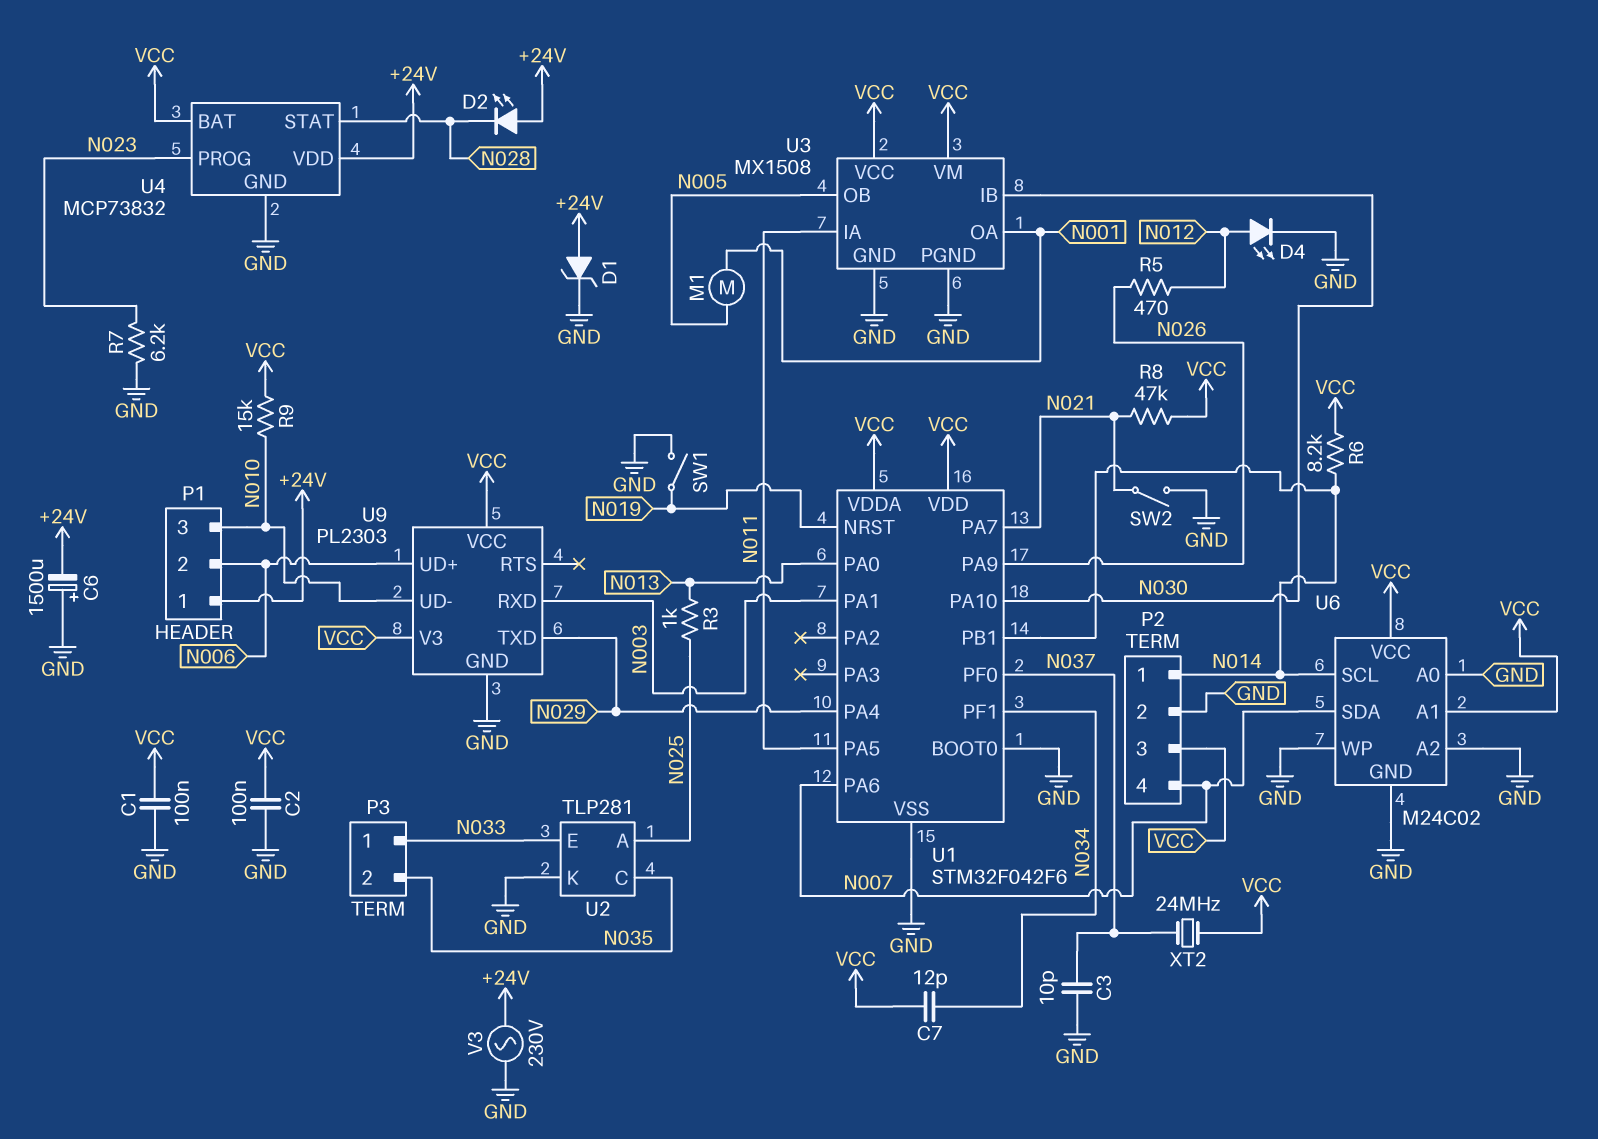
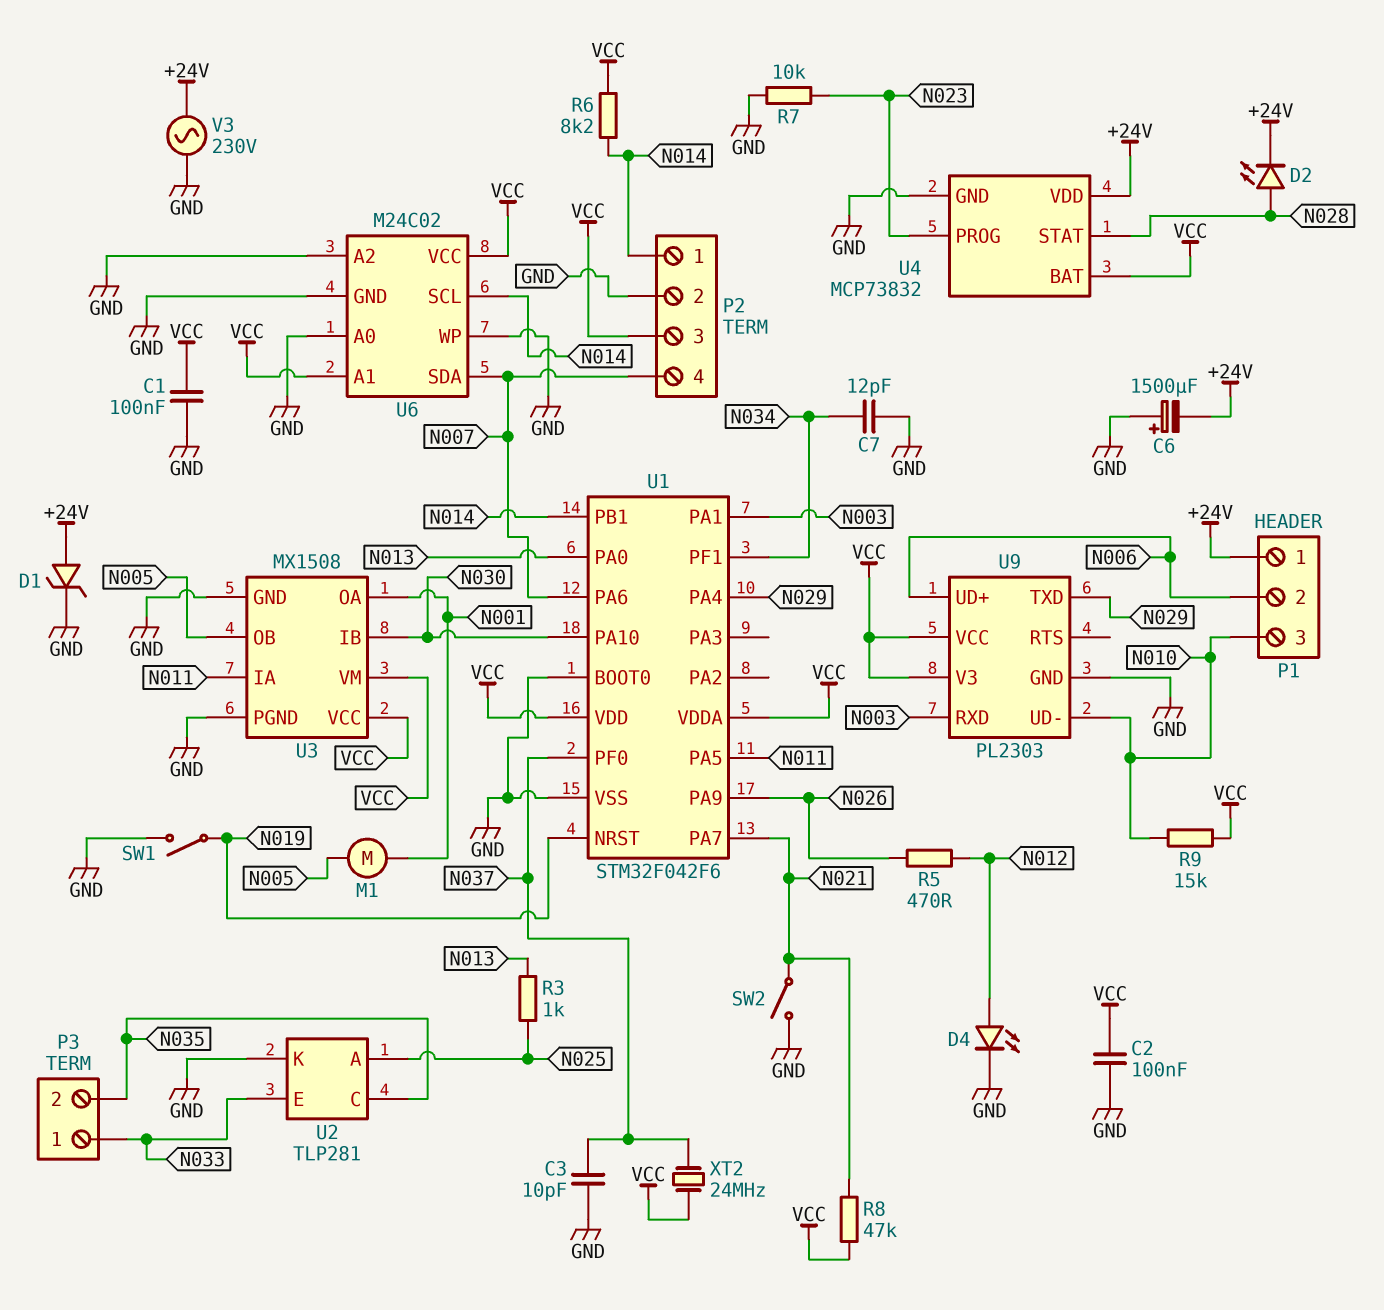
C7: 12pF (N034, VCC) -> 12pF (GND, N034)
D2: LED (A +24V, K N028) -> LED (A N028, K +24V)
R7: 6.2k (GND, N023) -> 10k (GND, N023)

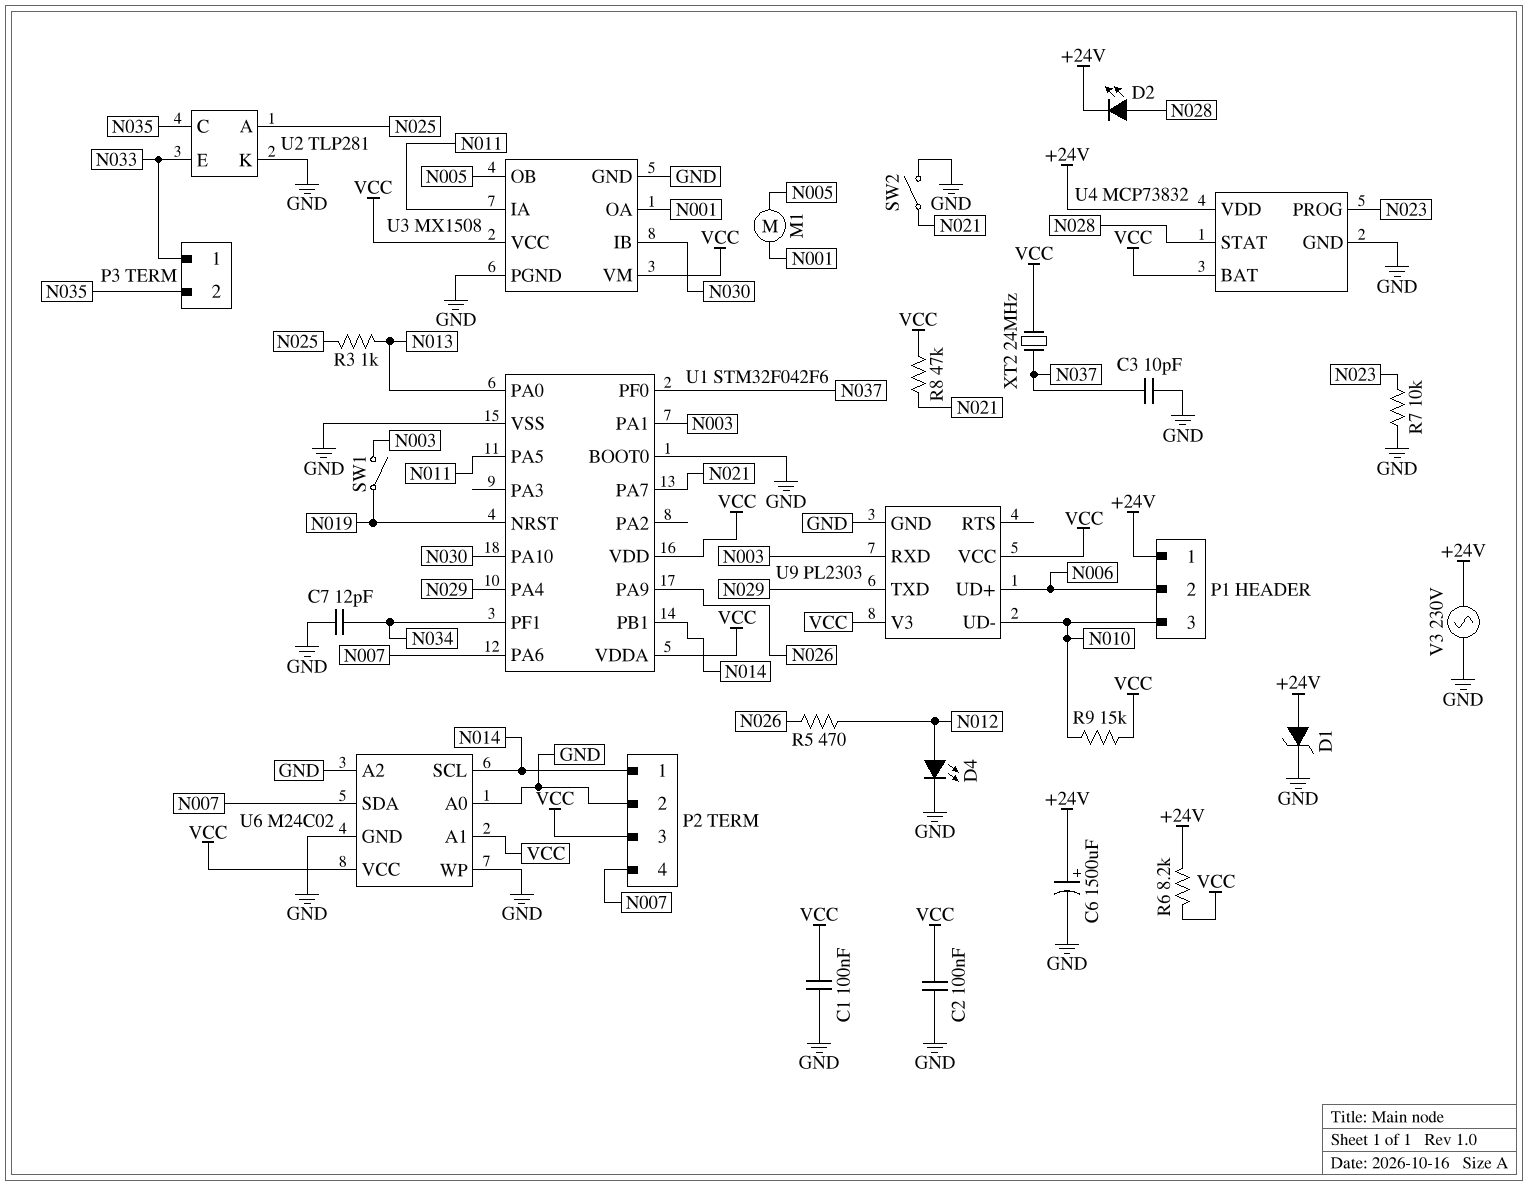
C6: 1500uF (plus GND, minus +24V) -> 1500uF (plus +24V, minus GND)
R6: 8.2k (N014, VCC) -> 8.2k (+24V, VCC)
SW1: switch (GND, N019) -> switch (N003, N019)

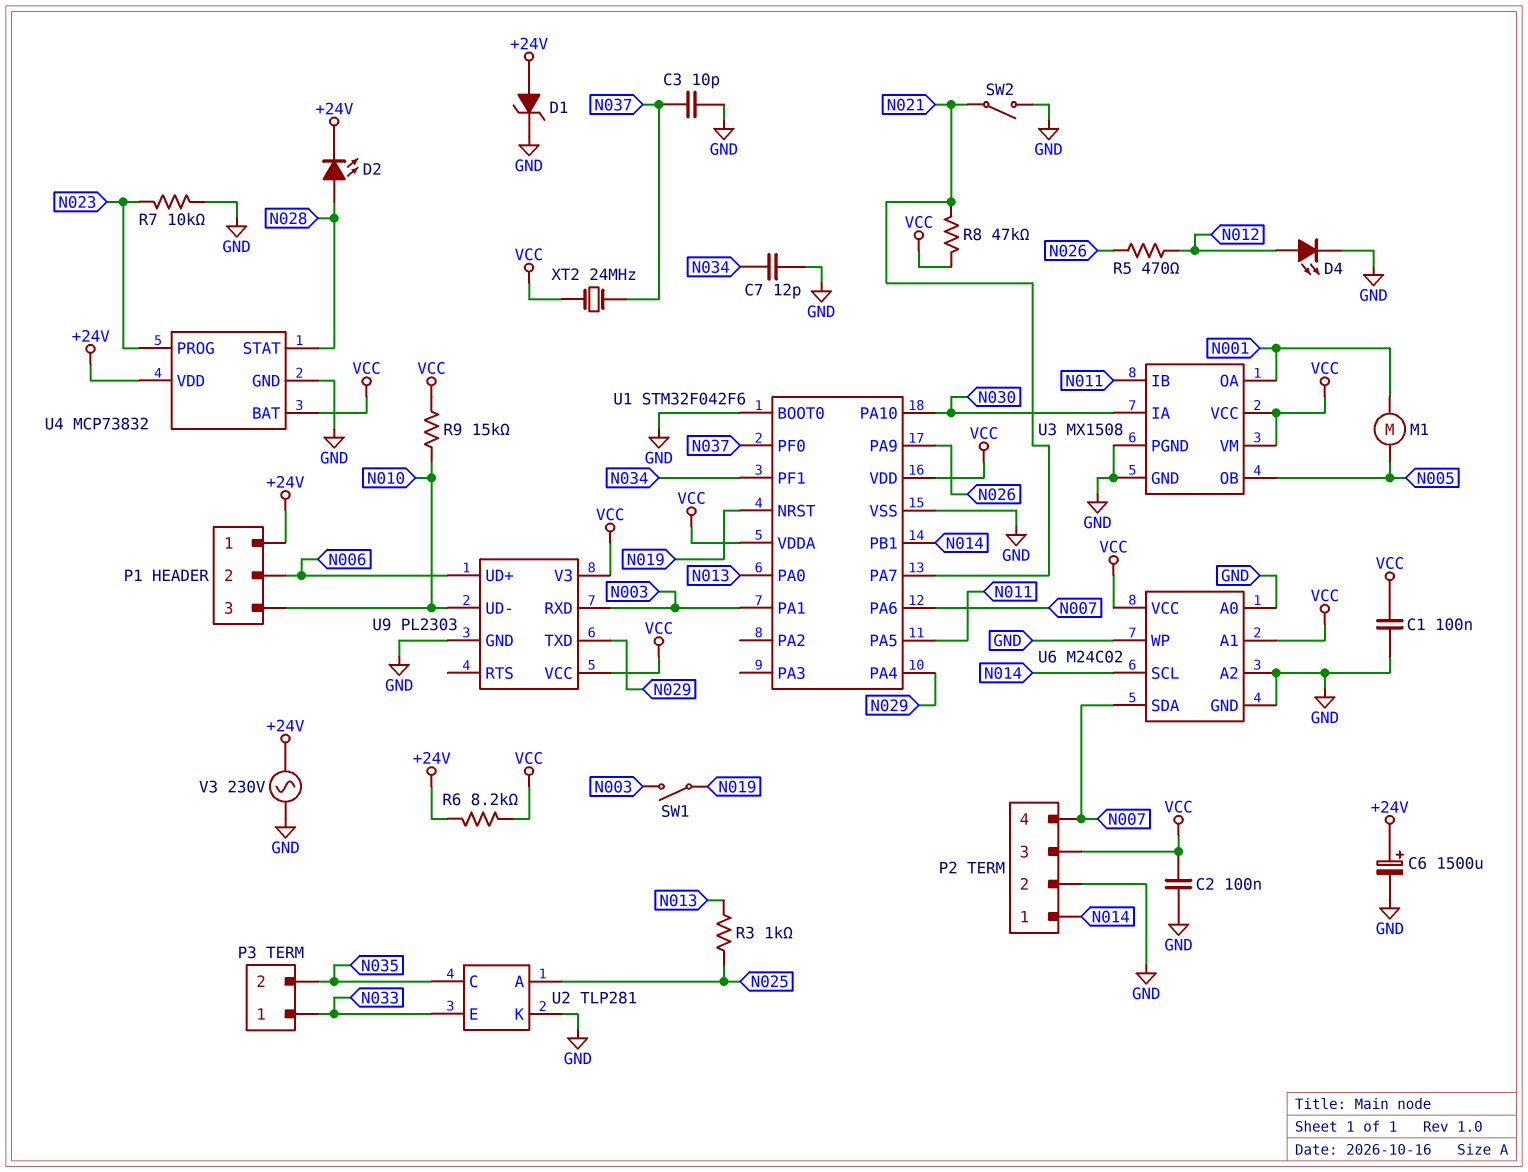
U3 pin IA: N011 -> N030
U3 pin IB: N030 -> N011

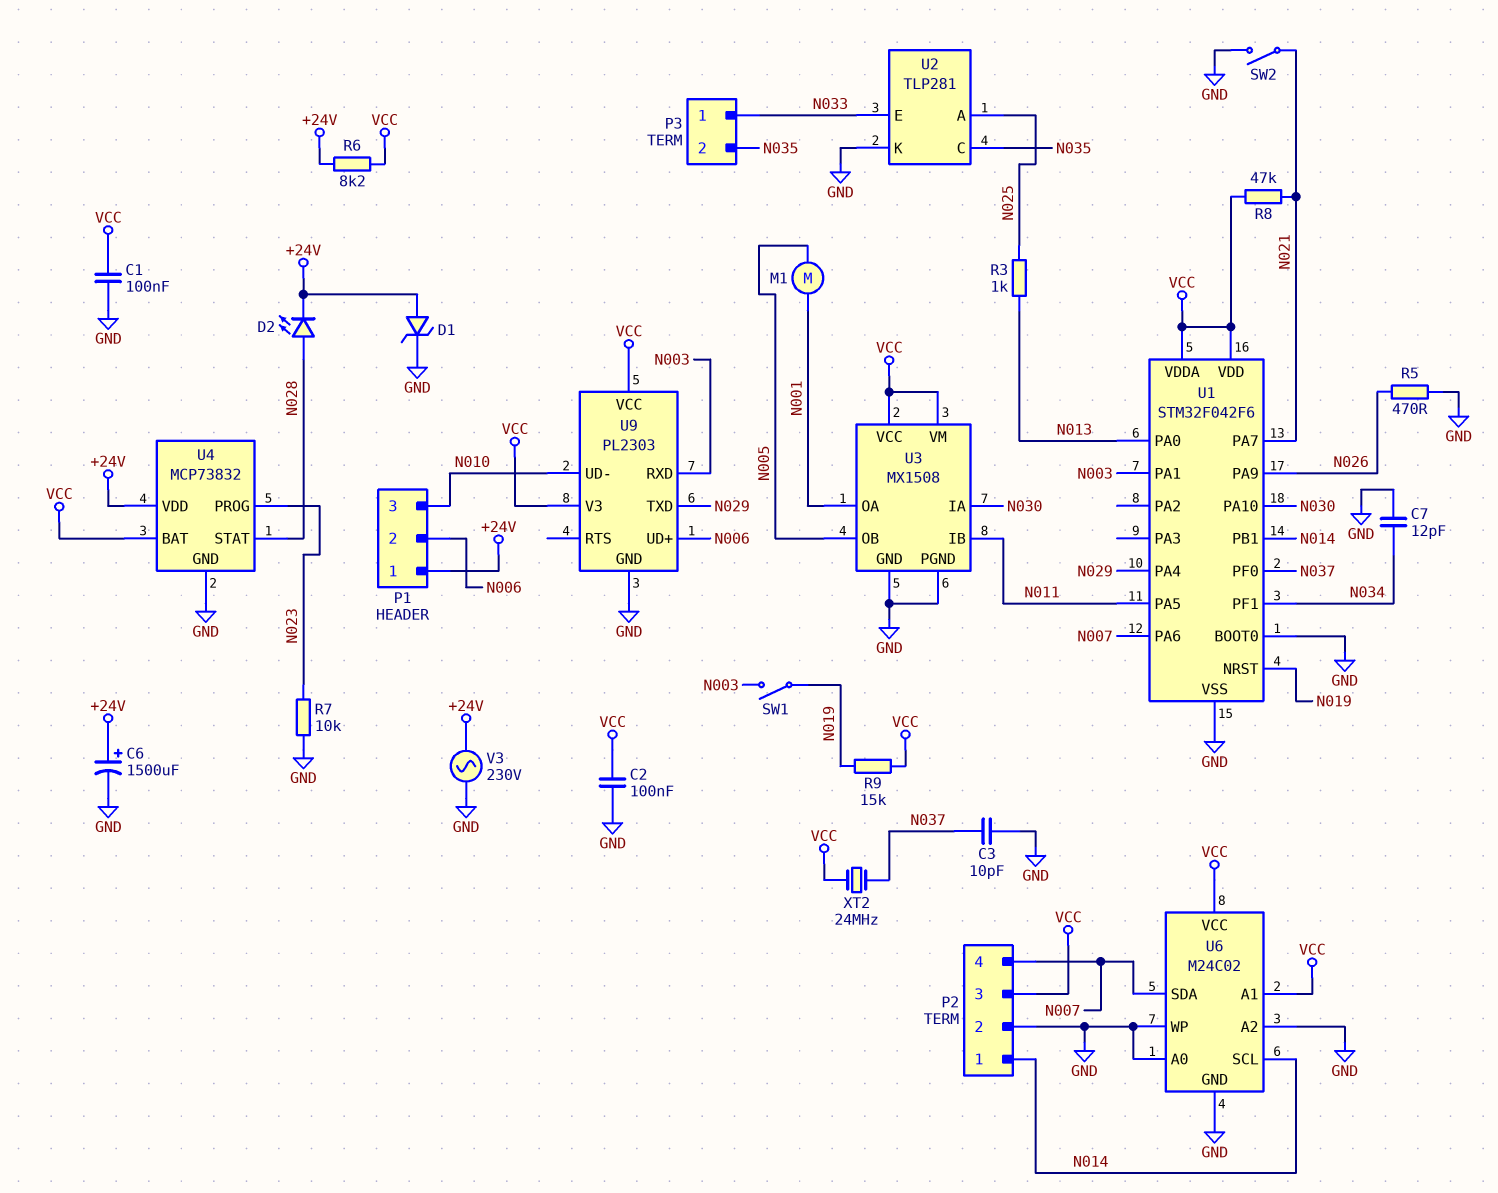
D4: LED (A N012, K GND) -> none
R5: 470 (N012, N026) -> 470 (GND, N026)
R9: 15k (N010, VCC) -> 15k (N019, VCC)

